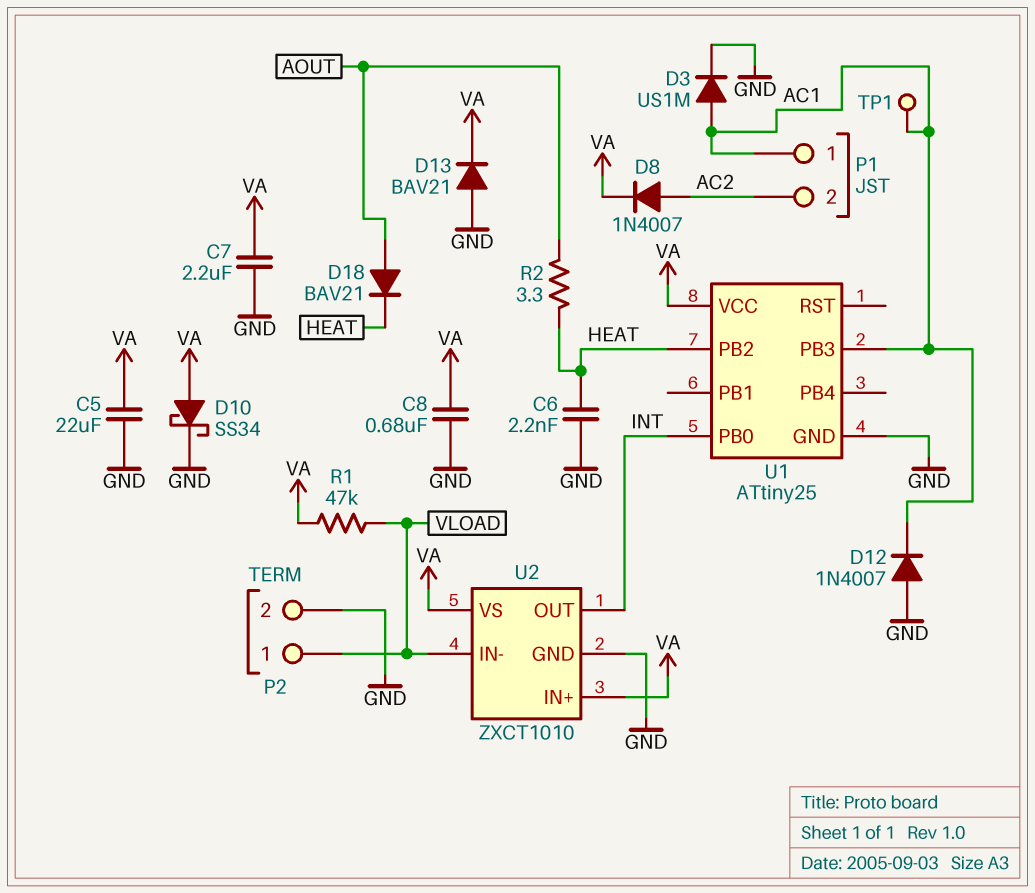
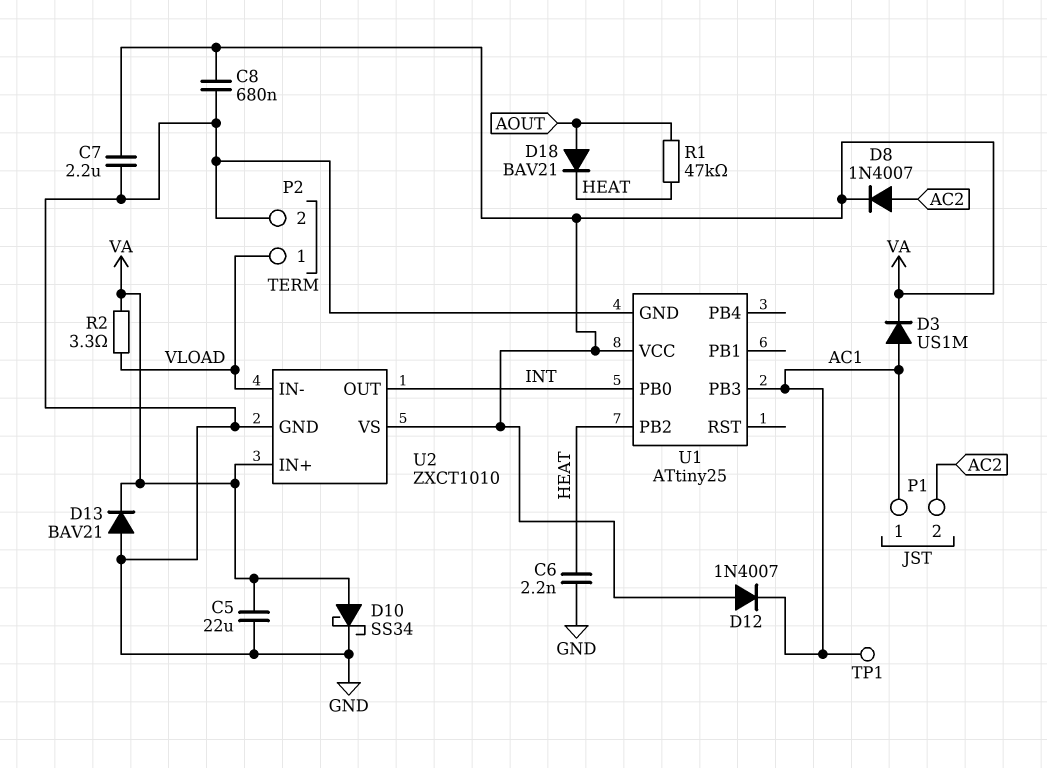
D3: diode US1M (A AC1, K GND) -> diode US1M (A AC1, K VA)
D12: diode 1N4007 (A GND, K AC1) -> diode 1N4007 (A VA, K AC1)
R1: 47k (VA, VLOAD) -> 47k (AOUT, HEAT)
R2: 3.3 (AOUT, HEAT) -> 3.3 (VA, VLOAD)

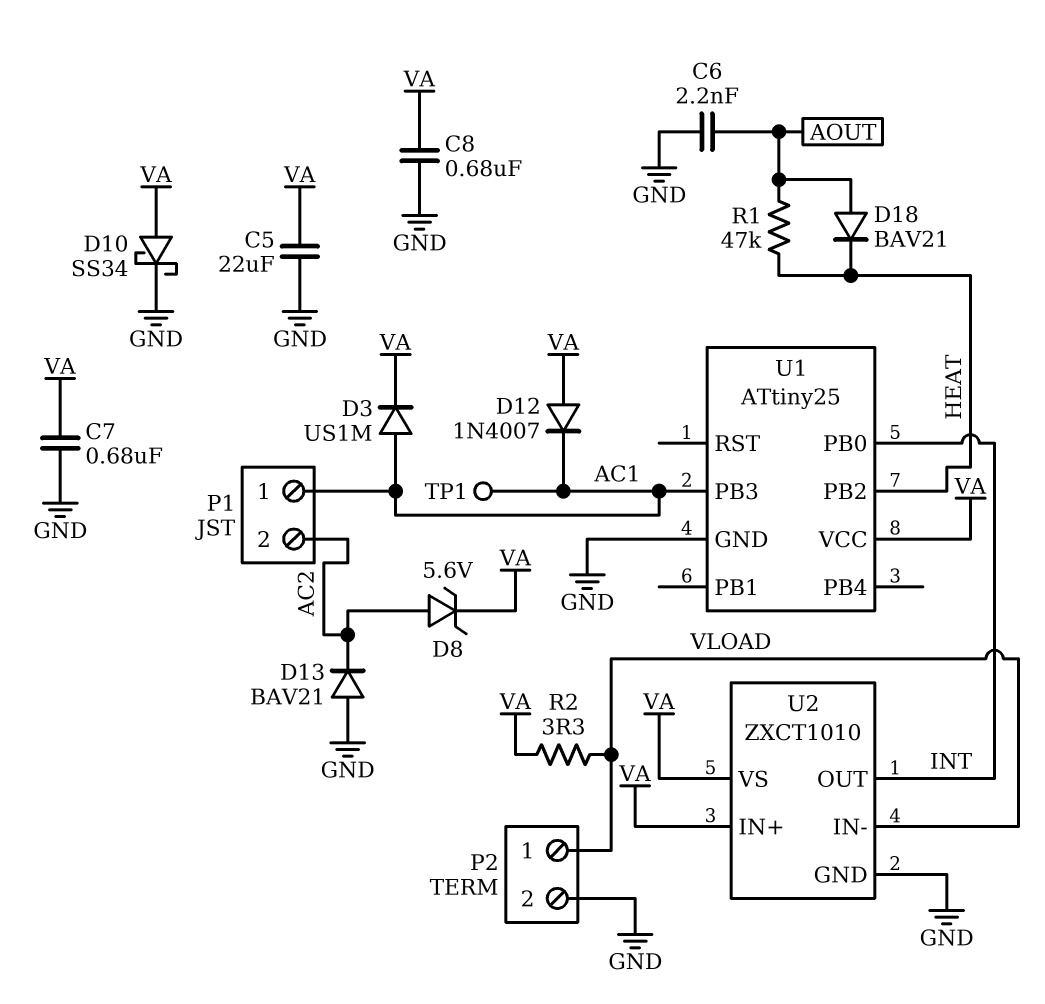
C6: 2.2nF (GND, HEAT) -> 2.2nF (AOUT, GND)
C7: 2.2uF (GND, VA) -> 680nF (GND, VA)
D8: diode 1N4007 (A AC2, K VA) -> zener 5.6V (A AC2, K VA)
D13: diode BAV21 (A GND, K VA) -> diode BAV21 (A GND, K AC2)

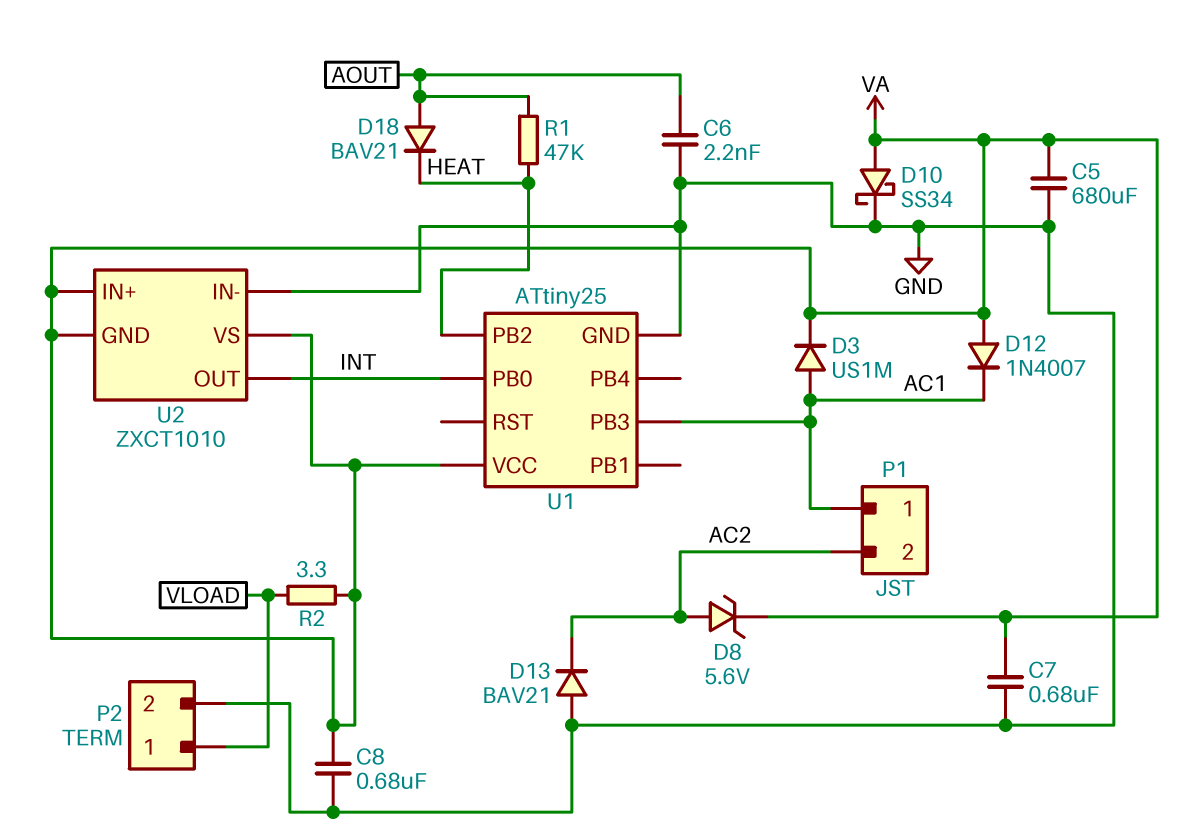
C5: 22uF (GND, VA) -> 680uF (GND, VA)
TP1: test point (AC1) -> none
U2 pin GND: GND -> VA
U2 pin IN-: VLOAD -> GND

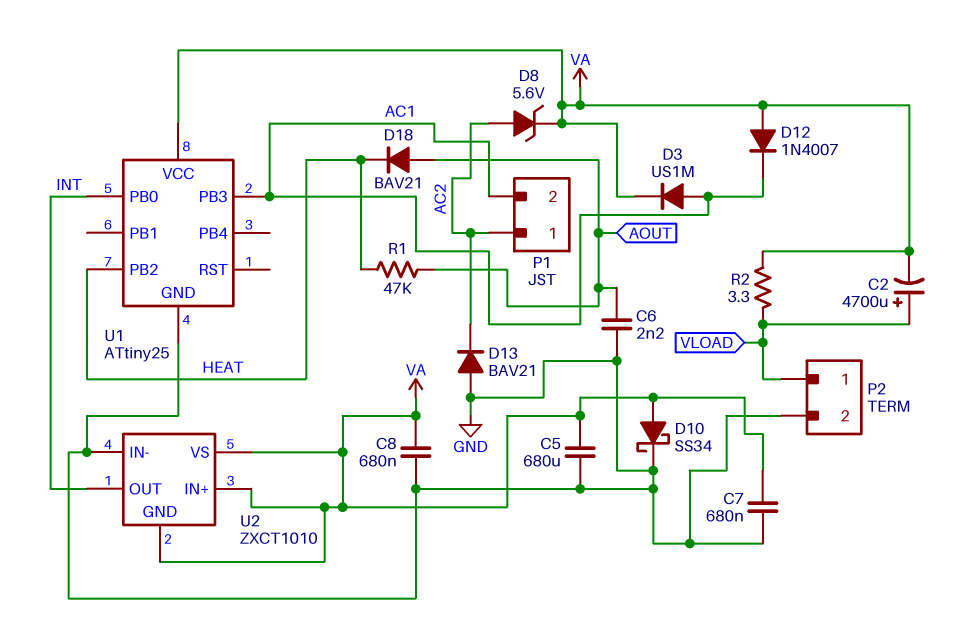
C2: none -> 4700uF (plus VLOAD, minus VA)
P1 pin 1: AC1 -> AC2
P1 pin 2: AC2 -> AC1

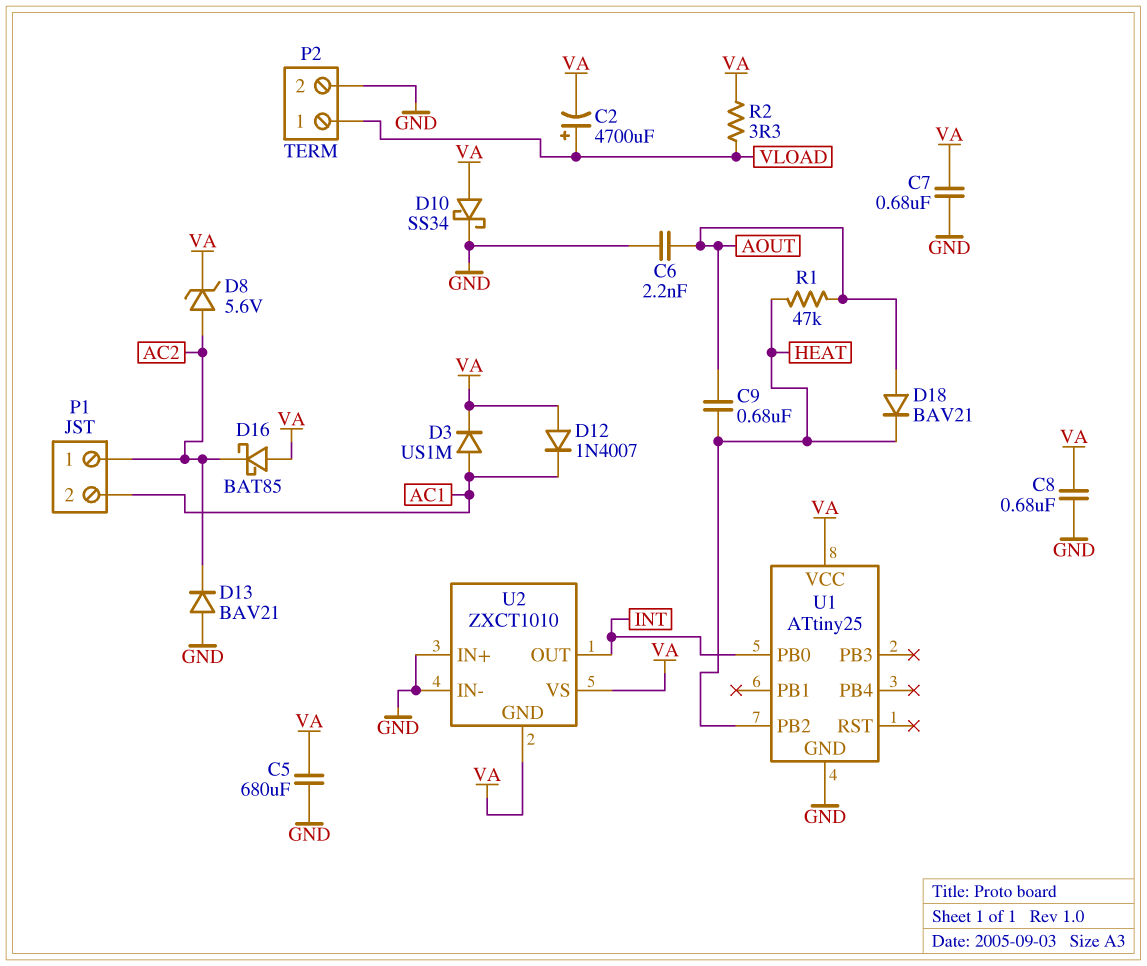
C9: none -> 680nF (AOUT, HEAT)
D16: none -> schottky BAT85 (A VA, K AC2)
U1 pin PB3: AC1 -> none
U2 pin IN+: VA -> GND

